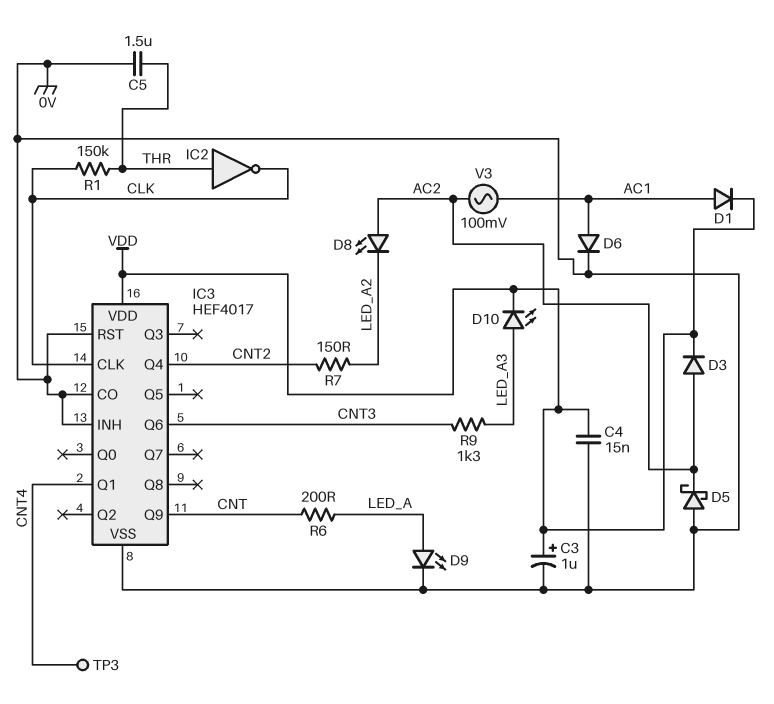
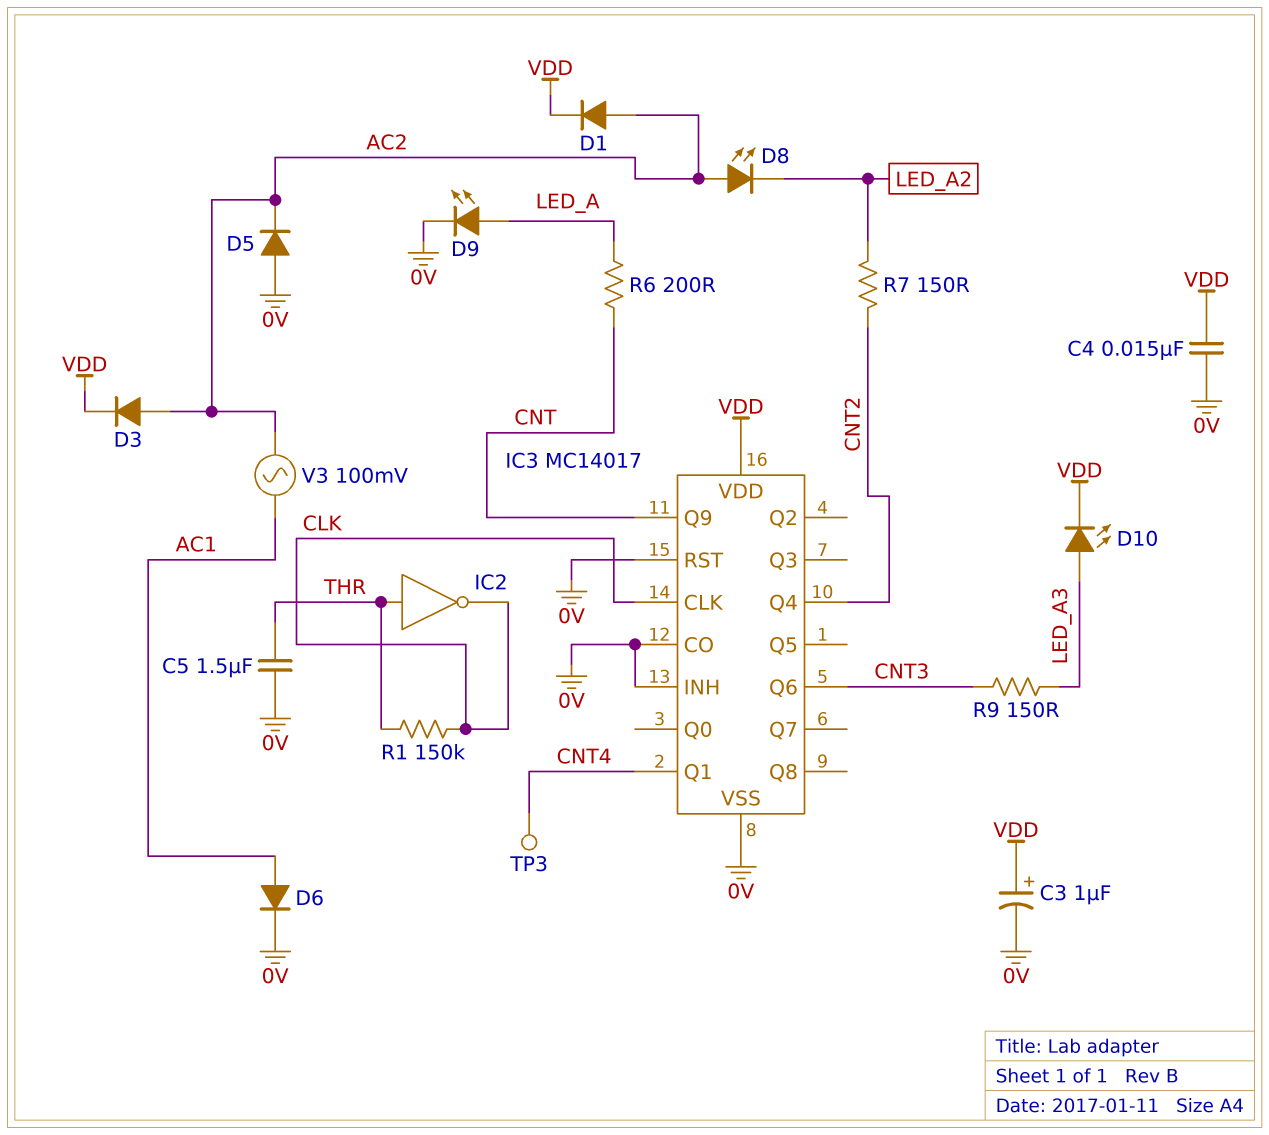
D1: diode (A AC1, K VDD) -> diode (A AC2, K VDD)
D5: schottky (A 0V, K AC2) -> diode (A 0V, K AC2)
IC3: HEF4017 -> MC14017
R9: 1.3k (CNT3, LED_A3) -> 150 (CNT3, LED_A3)

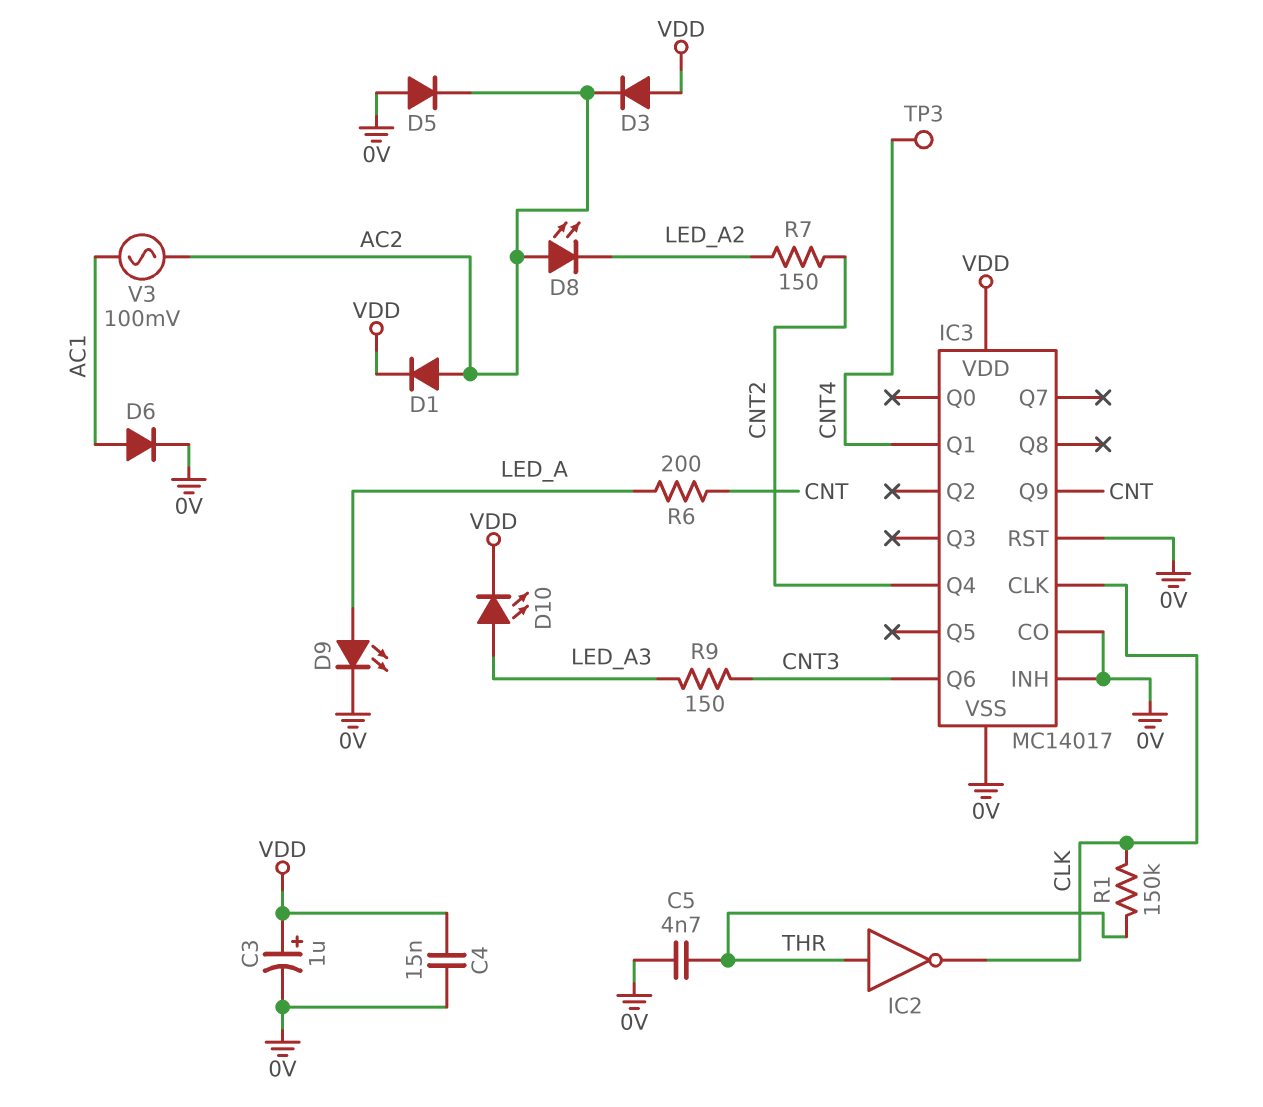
C5: 1.5uF (0V, THR) -> 4.7nF (0V, THR)
D3: diode (A AC2, K VDD) -> diode (A VDD, K AC2)

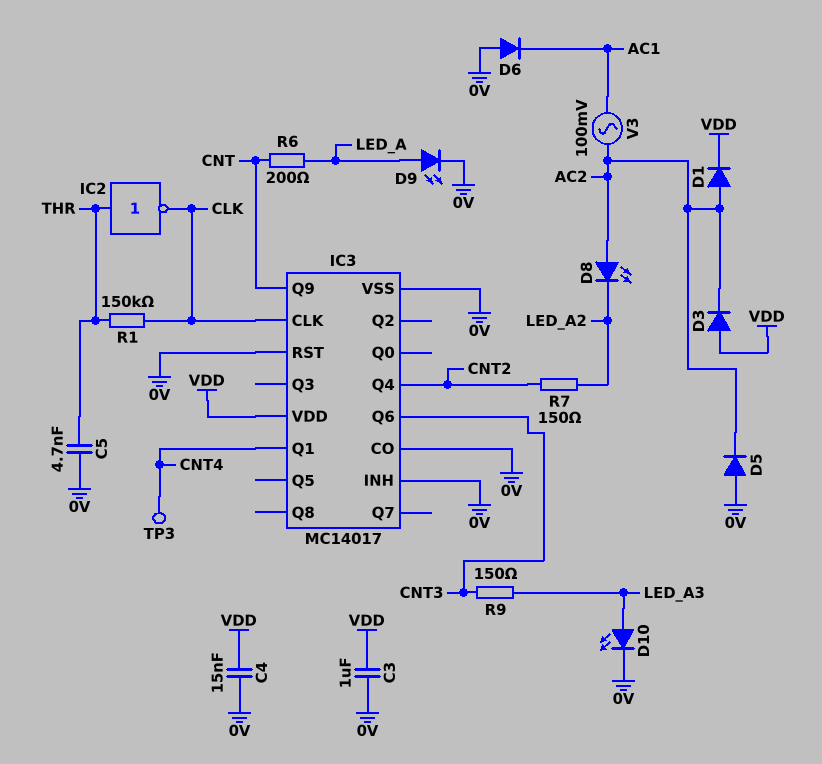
C3: 1uF (plus VDD, minus 0V) -> 1uF (0V, VDD)
D6: diode (A AC1, K 0V) -> diode (A 0V, K AC1)
D10: LED (A LED_A3, K VDD) -> LED (A LED_A3, K 0V)

